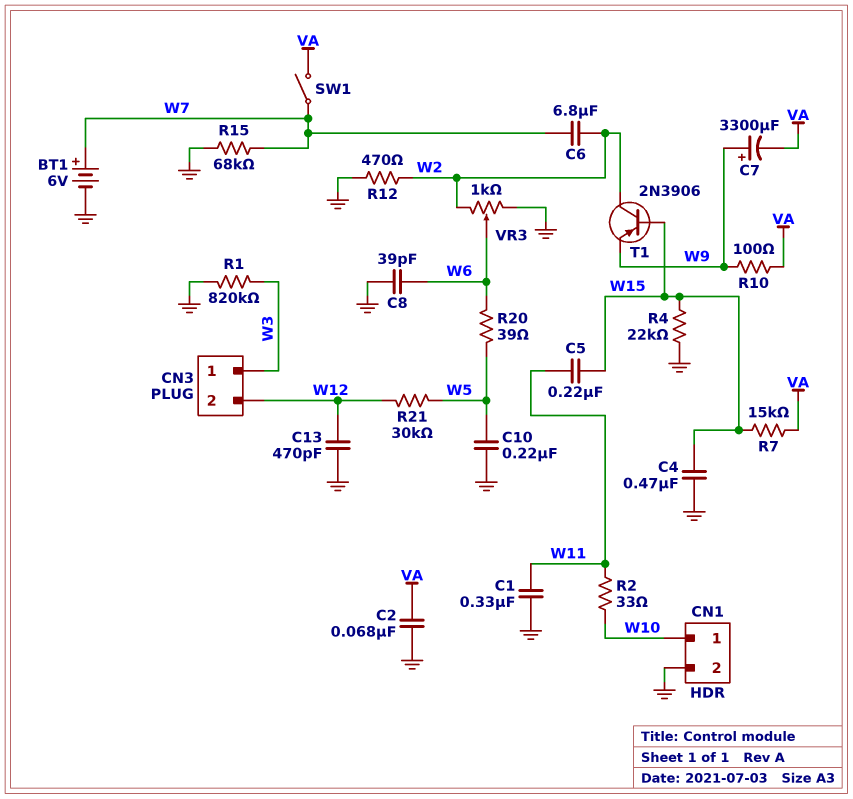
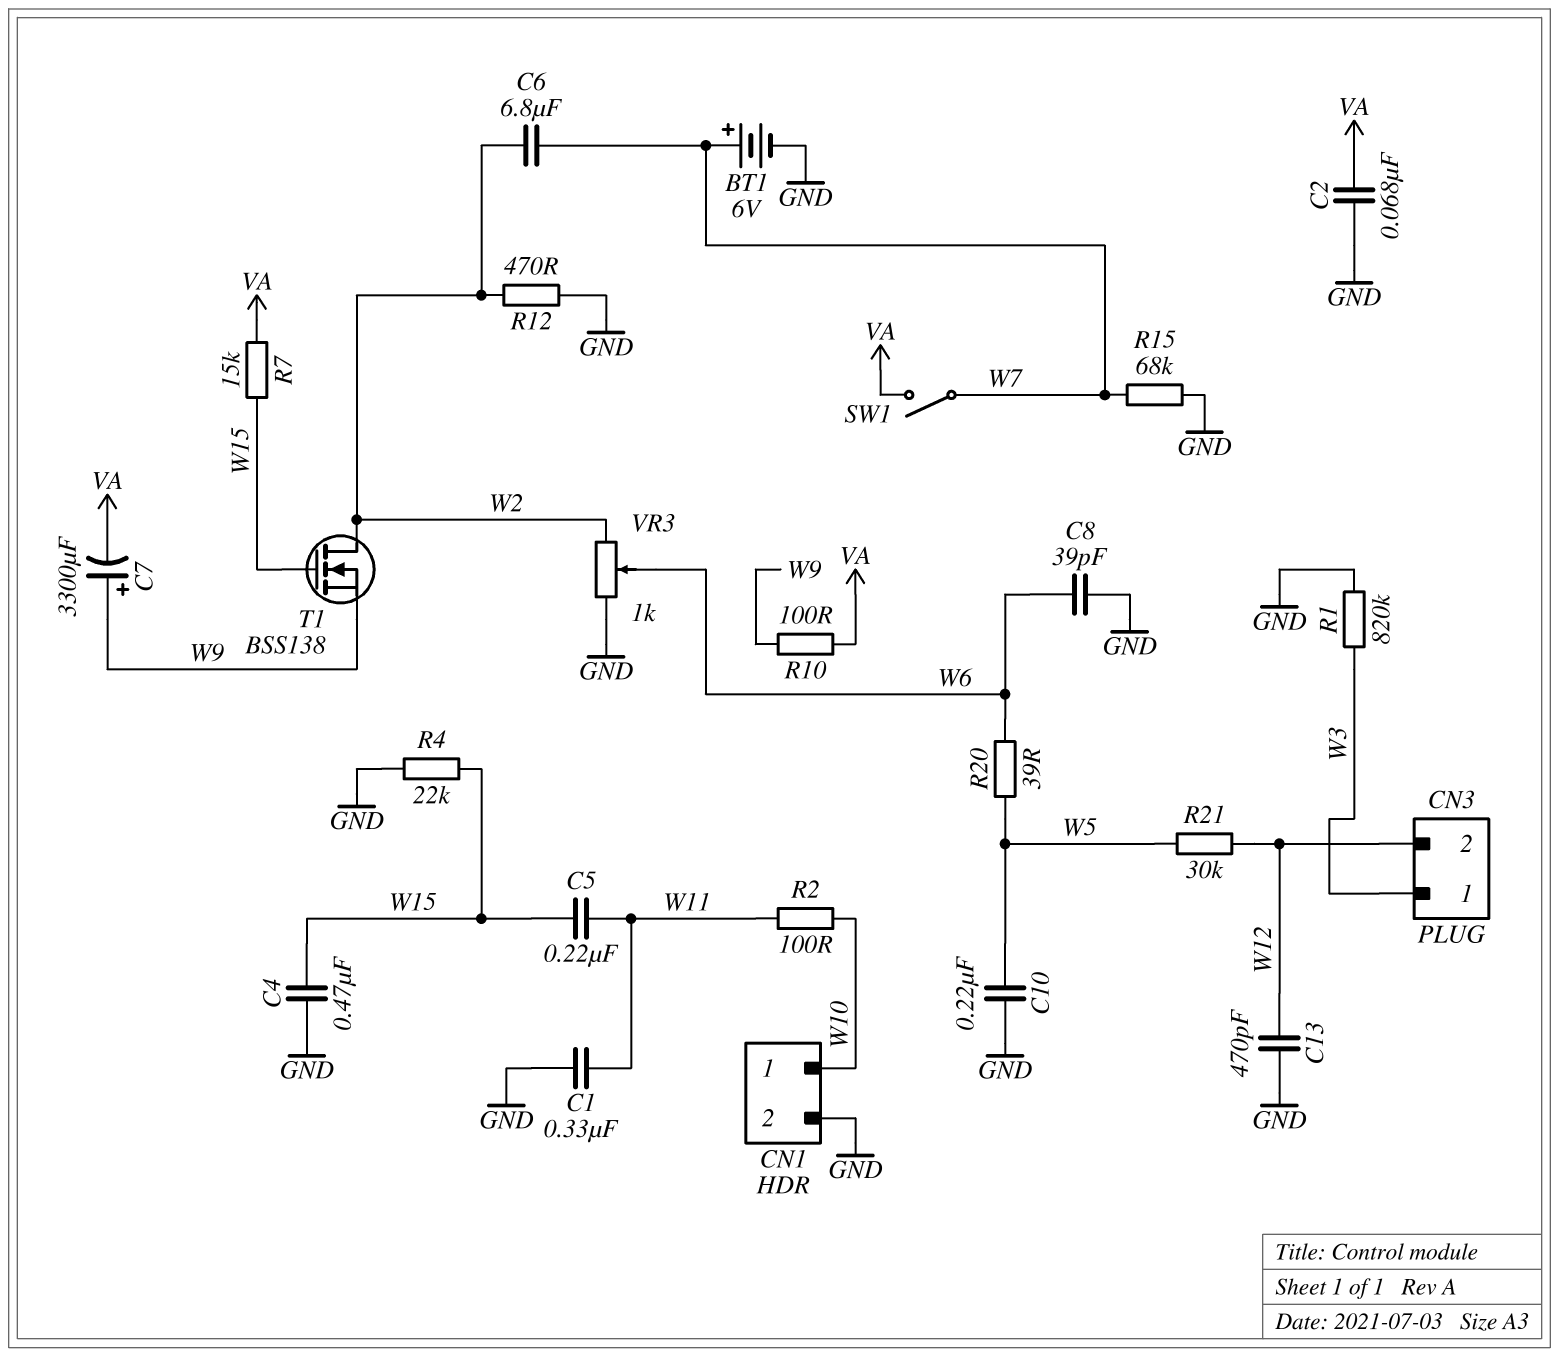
R2: 33 (W10, W11) -> 100 (W10, W11)
T1: PNP 2N3906 (B W15, C W2, E W9) -> NMOS BSS138 (G W15, D W2, S W9)

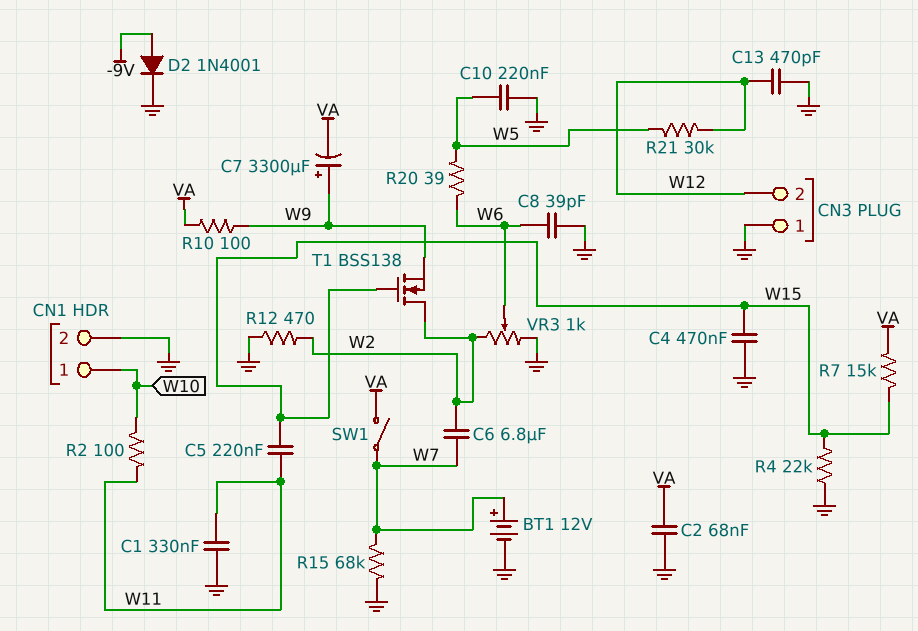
BT1: 6V (plus W7, minus GND) -> 12V (plus W7, minus GND)
CN3 pin 1: W3 -> GND
D2: none -> diode 1N4001 (A -9V, K GND)
R1: 820k (GND, W3) -> none

